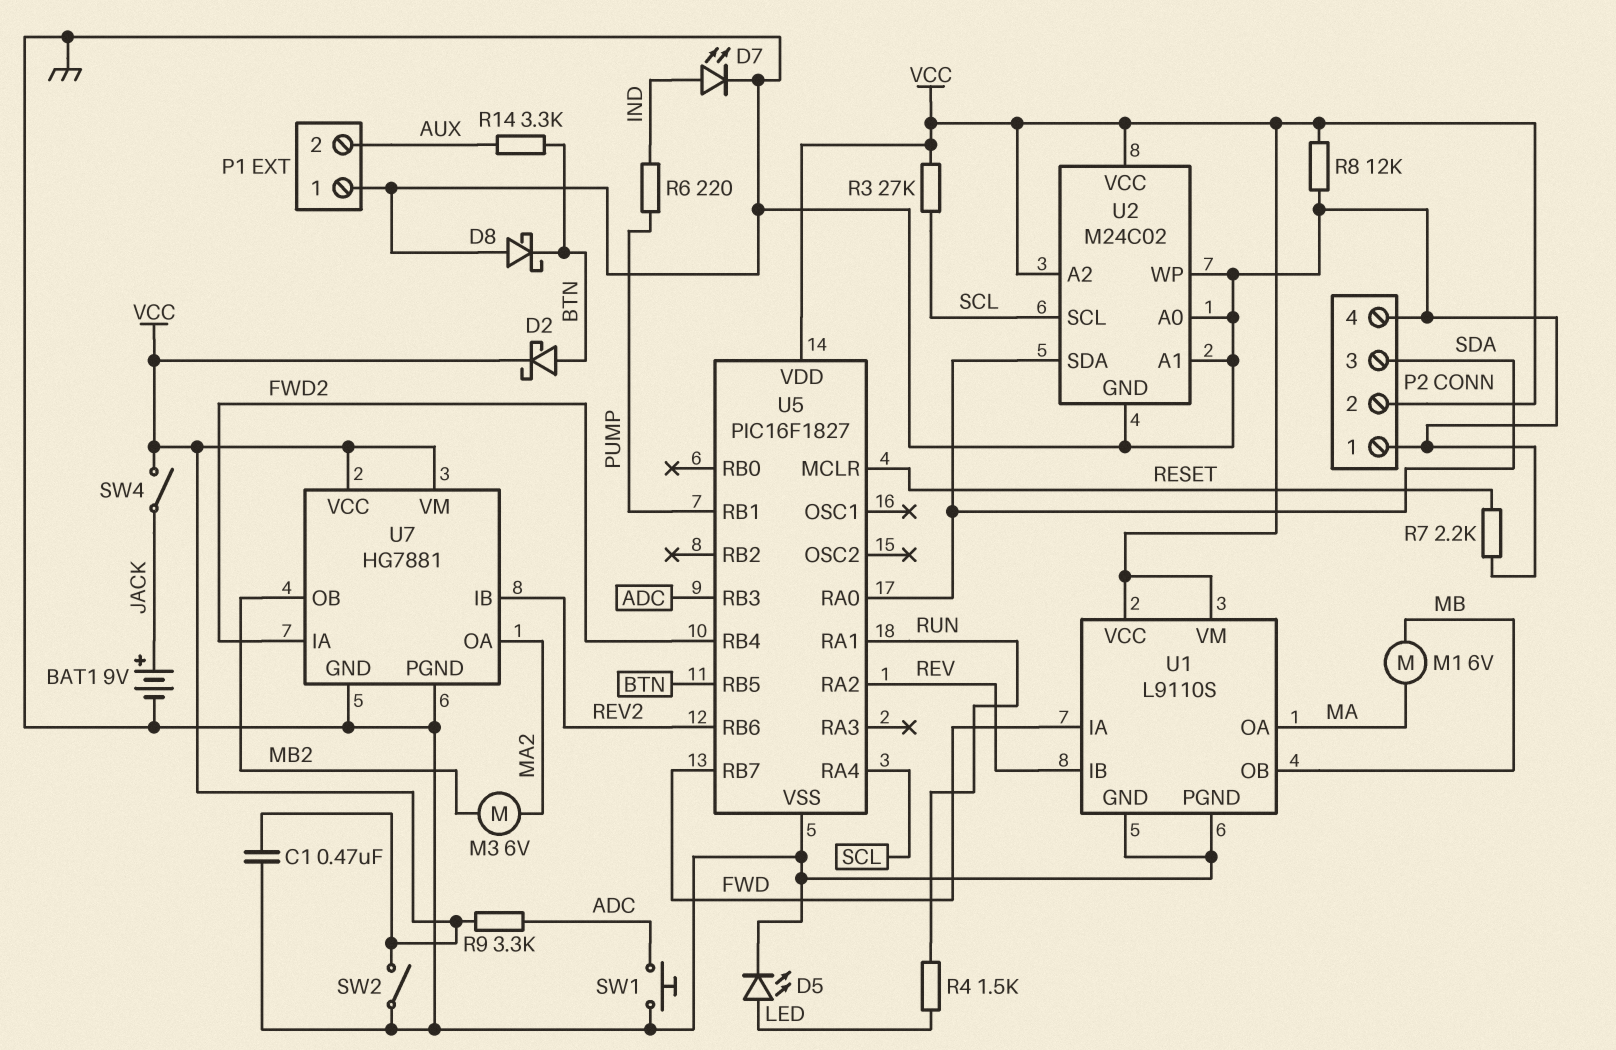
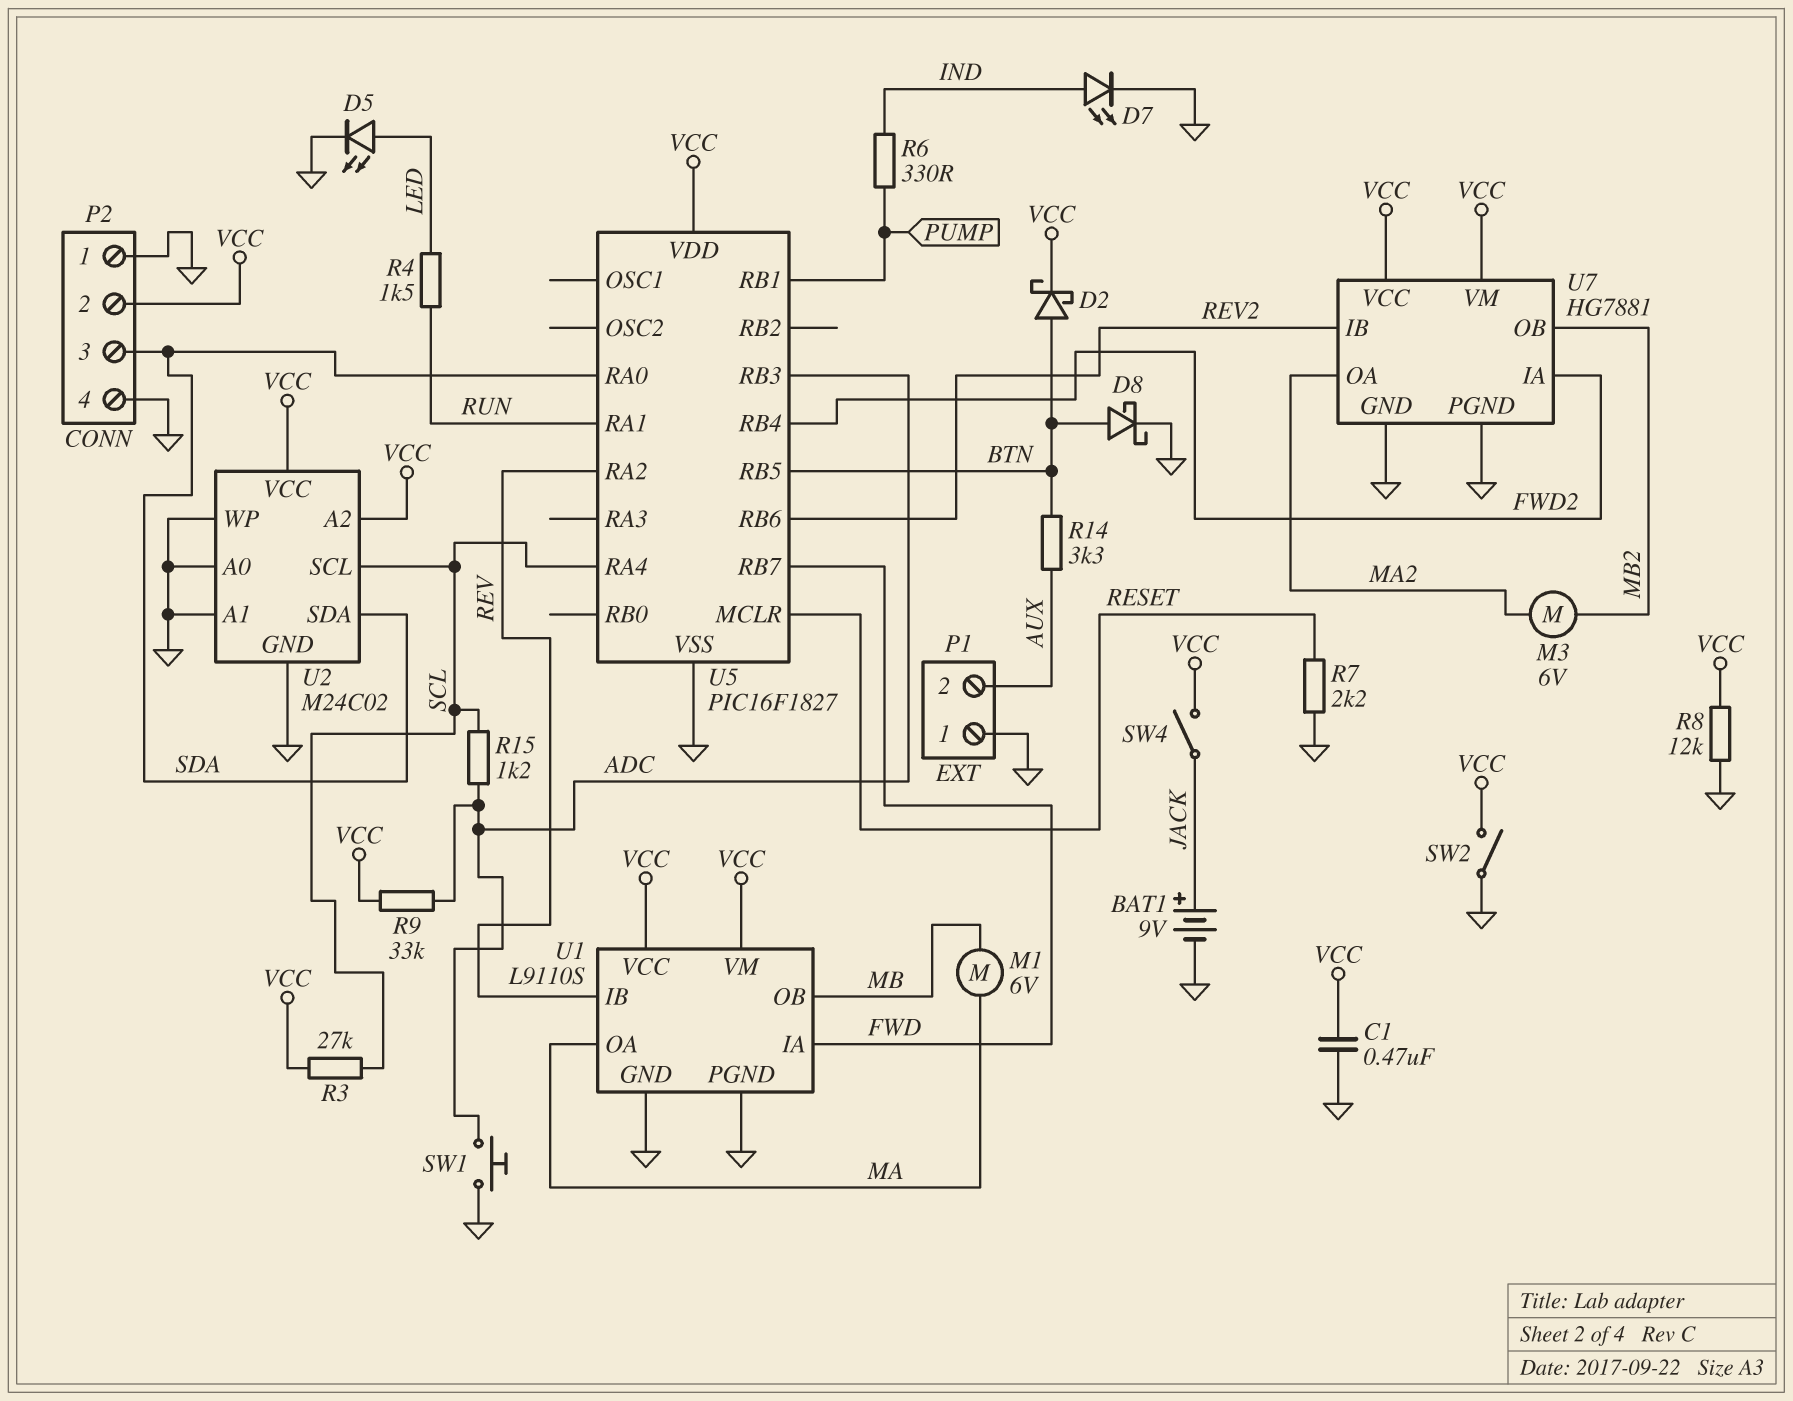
D8: schottky (A GND, K BTN) -> schottky (A BTN, K GND)
R6: 220 (IND, PUMP) -> 330 (IND, PUMP)
R9: 3.3k (ADC, VCC) -> 33k (ADC, VCC)
R15: none -> 1.2k (ADC, SCL)

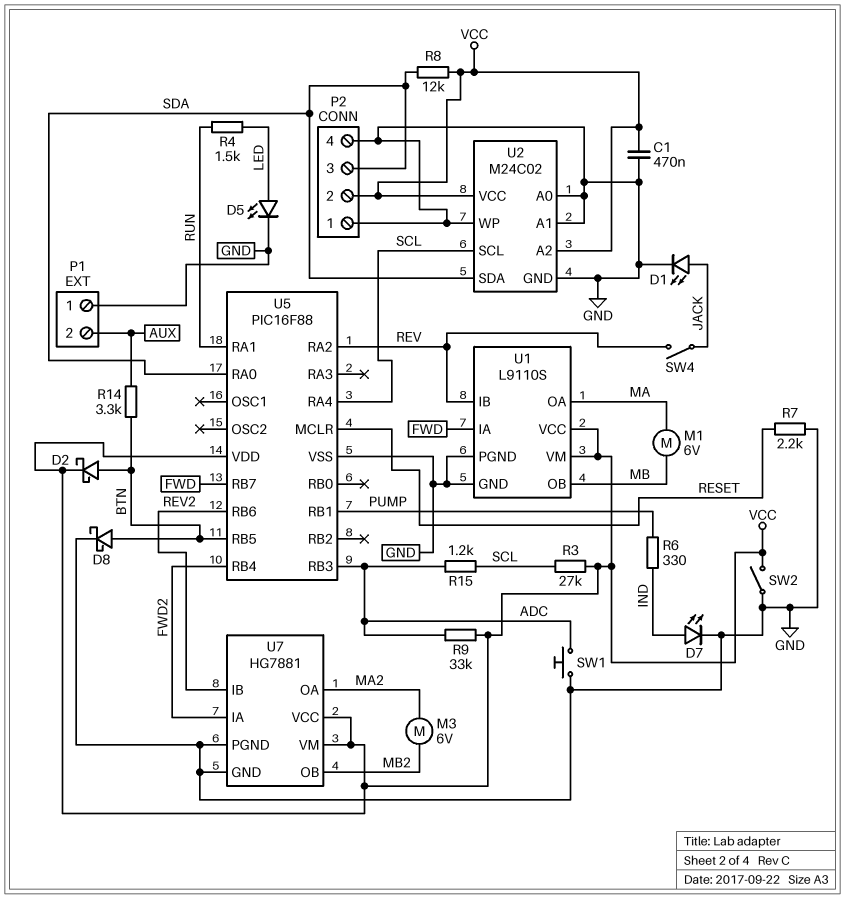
BAT1: 9V (plus JACK, minus GND) -> none
D1: none -> LED (A JACK, K GND)
R8: 12k (GND, VCC) -> 12k (SDA, VCC)
SW4: switch (JACK, VCC) -> switch (JACK, REV)
U5: PIC16F1827 -> PIC16F88

